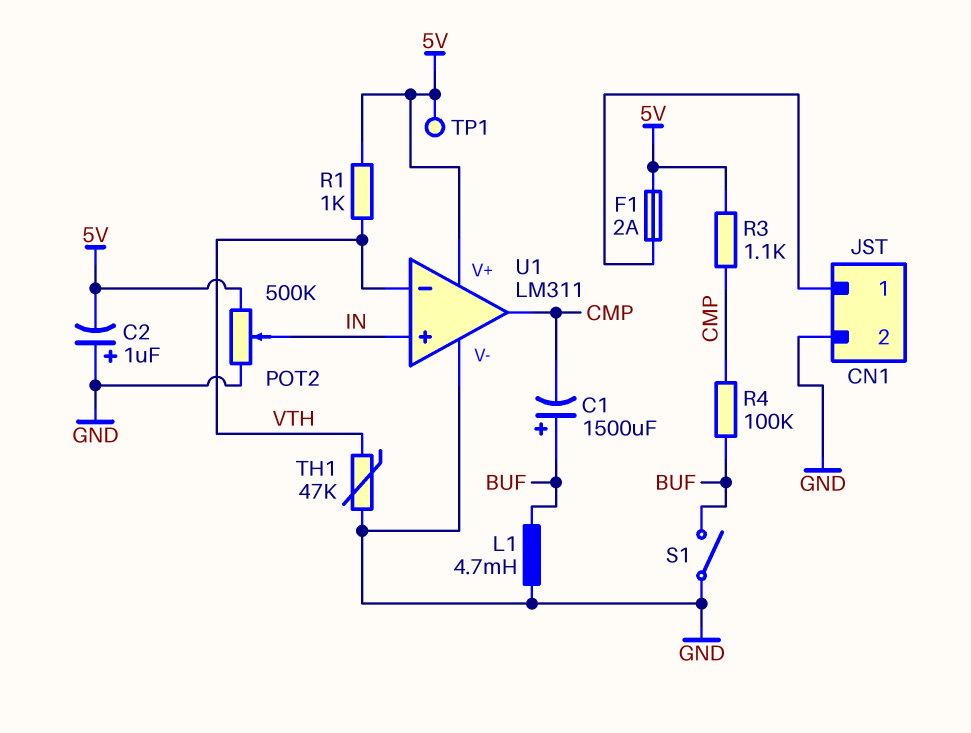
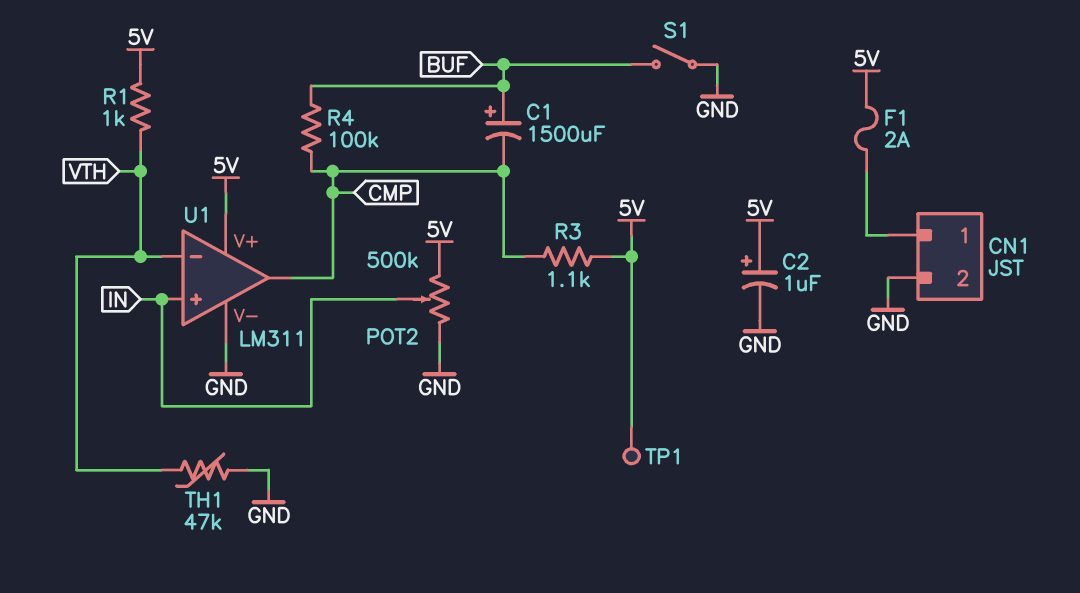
C2: 1uF (plus GND, minus 5V) -> 1uF (plus 5V, minus GND)
L1: 4.7mH (BUF, GND) -> none

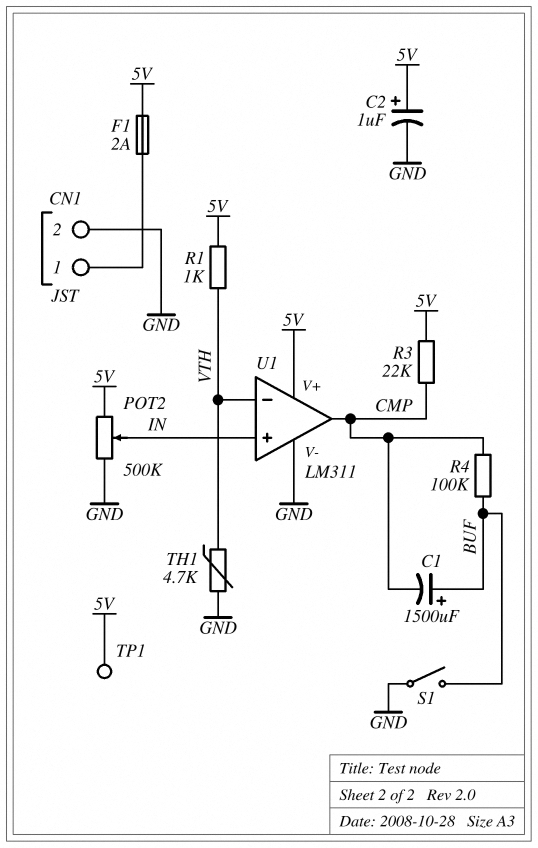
R3: 1.1k (5V, CMP) -> 22k (5V, CMP)
TH1: 47k (GND, VTH) -> 4.7k (GND, VTH)

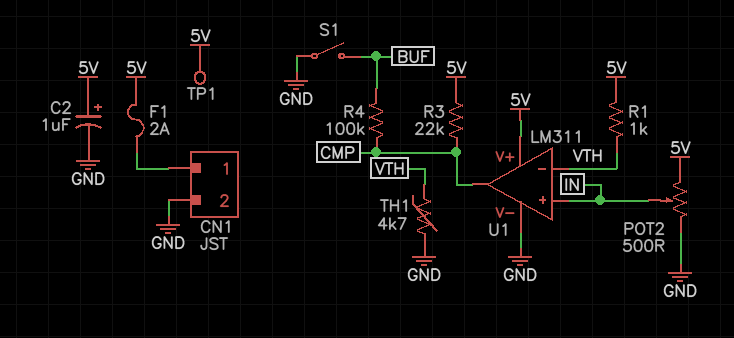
C1: 1500uF (plus BUF, minus CMP) -> none
POT2: 500k (5V, GND, wiper IN) -> 500 (5V, GND, wiper IN)

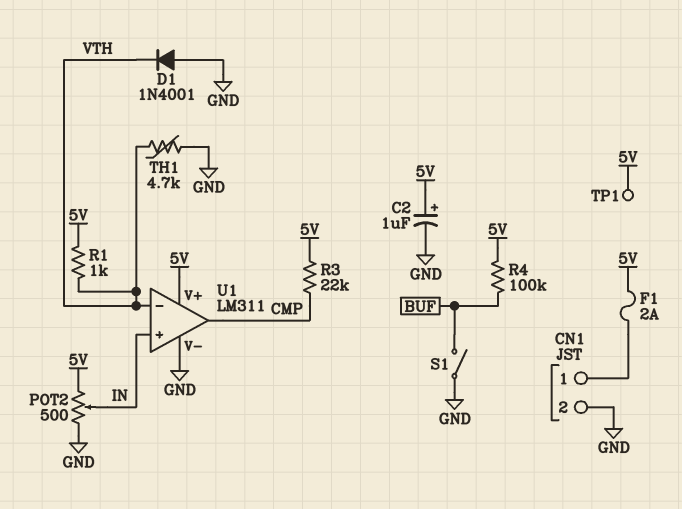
D1: none -> diode 1N4001 (A GND, K VTH)
R4: 100k (BUF, CMP) -> 100k (5V, BUF)

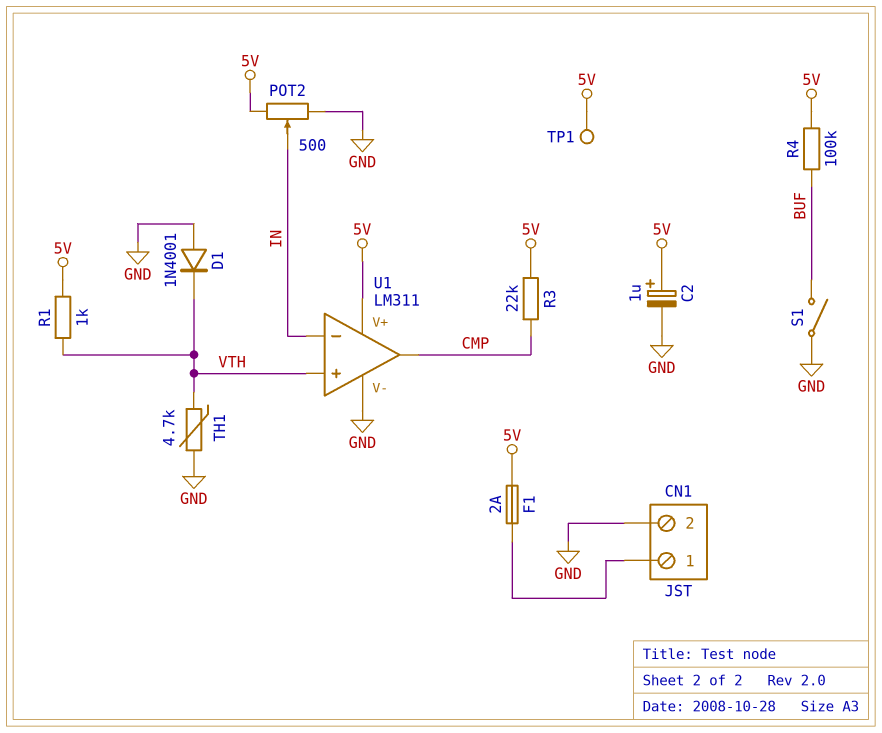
U1 pin in+: IN -> VTH
U1 pin in-: VTH -> IN

